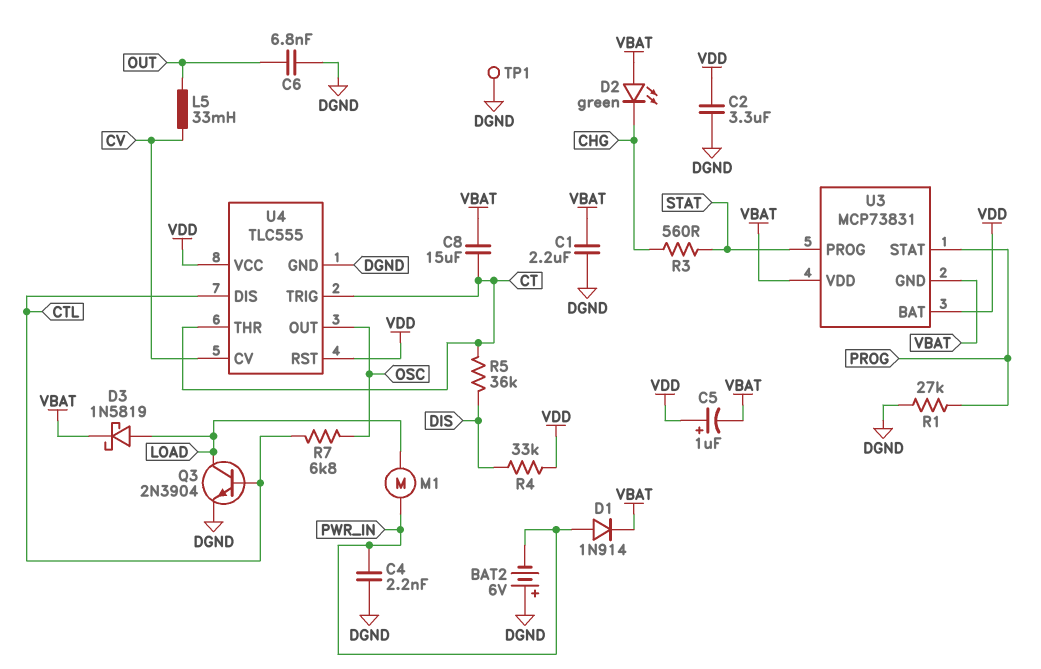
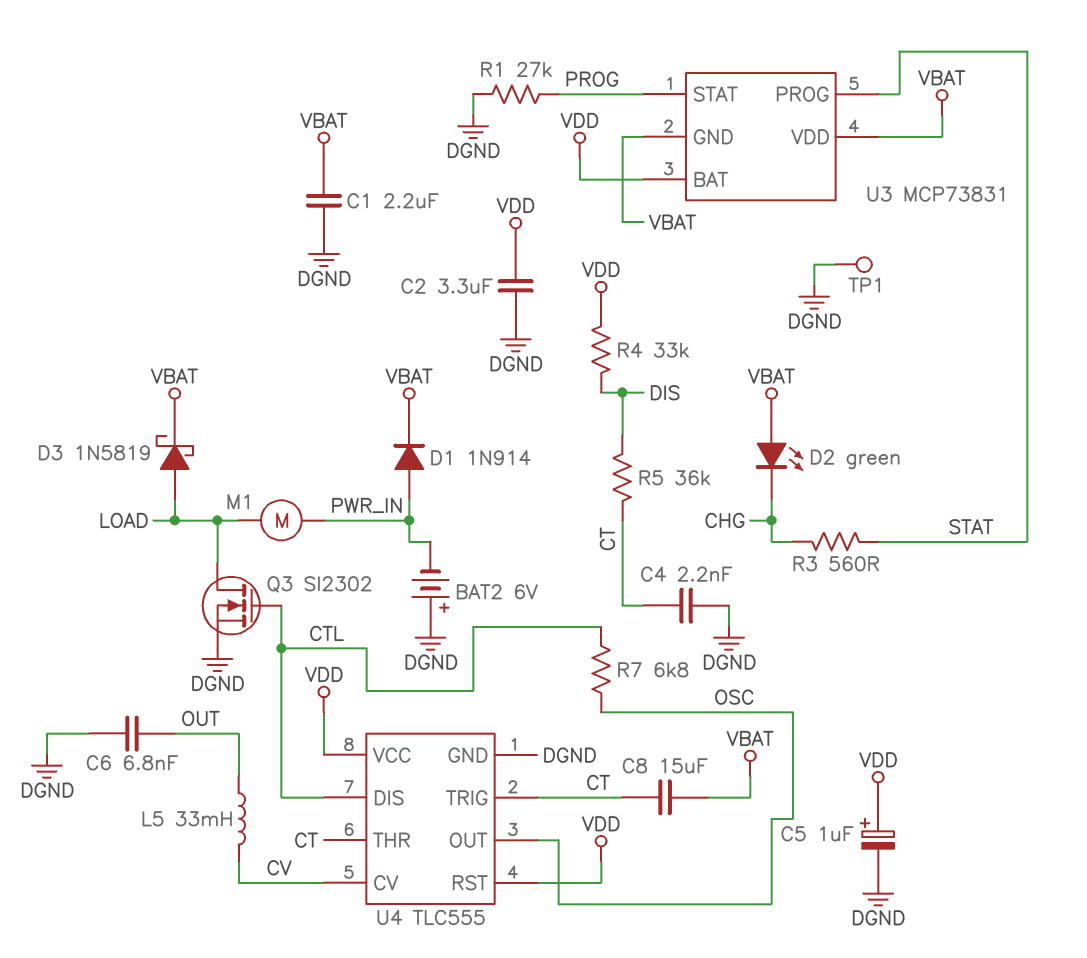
C4: 2.2nF (DGND, PWR_IN) -> 2.2nF (CT, DGND)
C5: 1uF (plus VDD, minus VBAT) -> 1uF (plus VDD, minus DGND)
Q3: NPN 2N3904 (B CTL, C LOAD, E DGND) -> NMOS SI2302 (G CTL, D LOAD, S DGND)

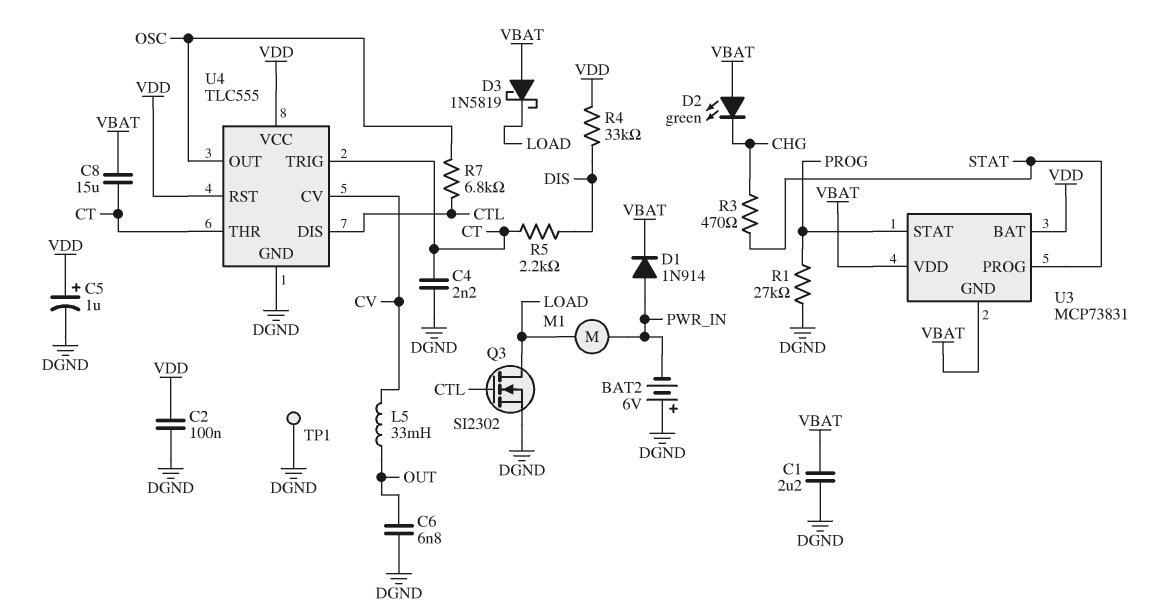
C2: 3.3uF (DGND, VDD) -> 100nF (DGND, VDD)
D3: schottky 1N5819 (A LOAD, K VBAT) -> schottky 1N5819 (A VBAT, K LOAD)
R3: 560 (CHG, STAT) -> 470 (CHG, STAT)
R5: 36k (CT, DIS) -> 2.2k (CT, DIS)

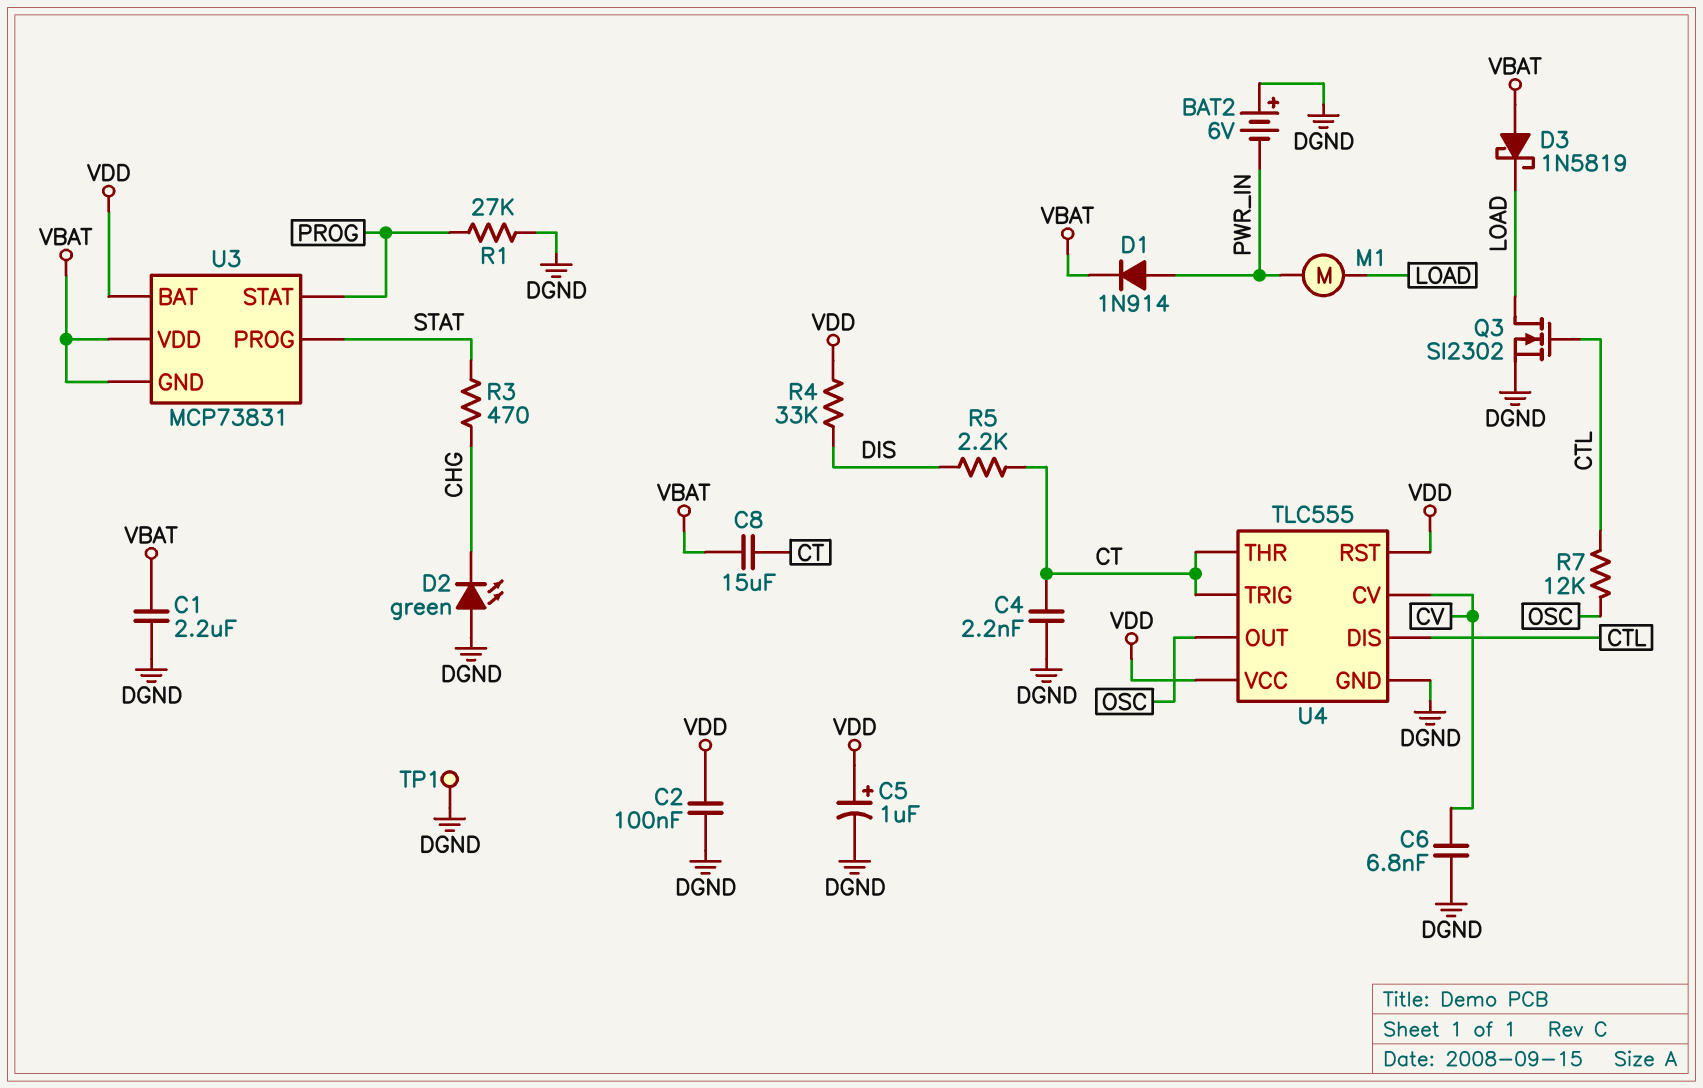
C6: 6.8nF (DGND, OUT) -> 6.8nF (CV, DGND)
D2: LED green (A VBAT, K CHG) -> LED green (A DGND, K CHG)
L5: 33mH (CV, OUT) -> none
R7: 6.8k (CTL, OSC) -> 12k (CTL, OSC)

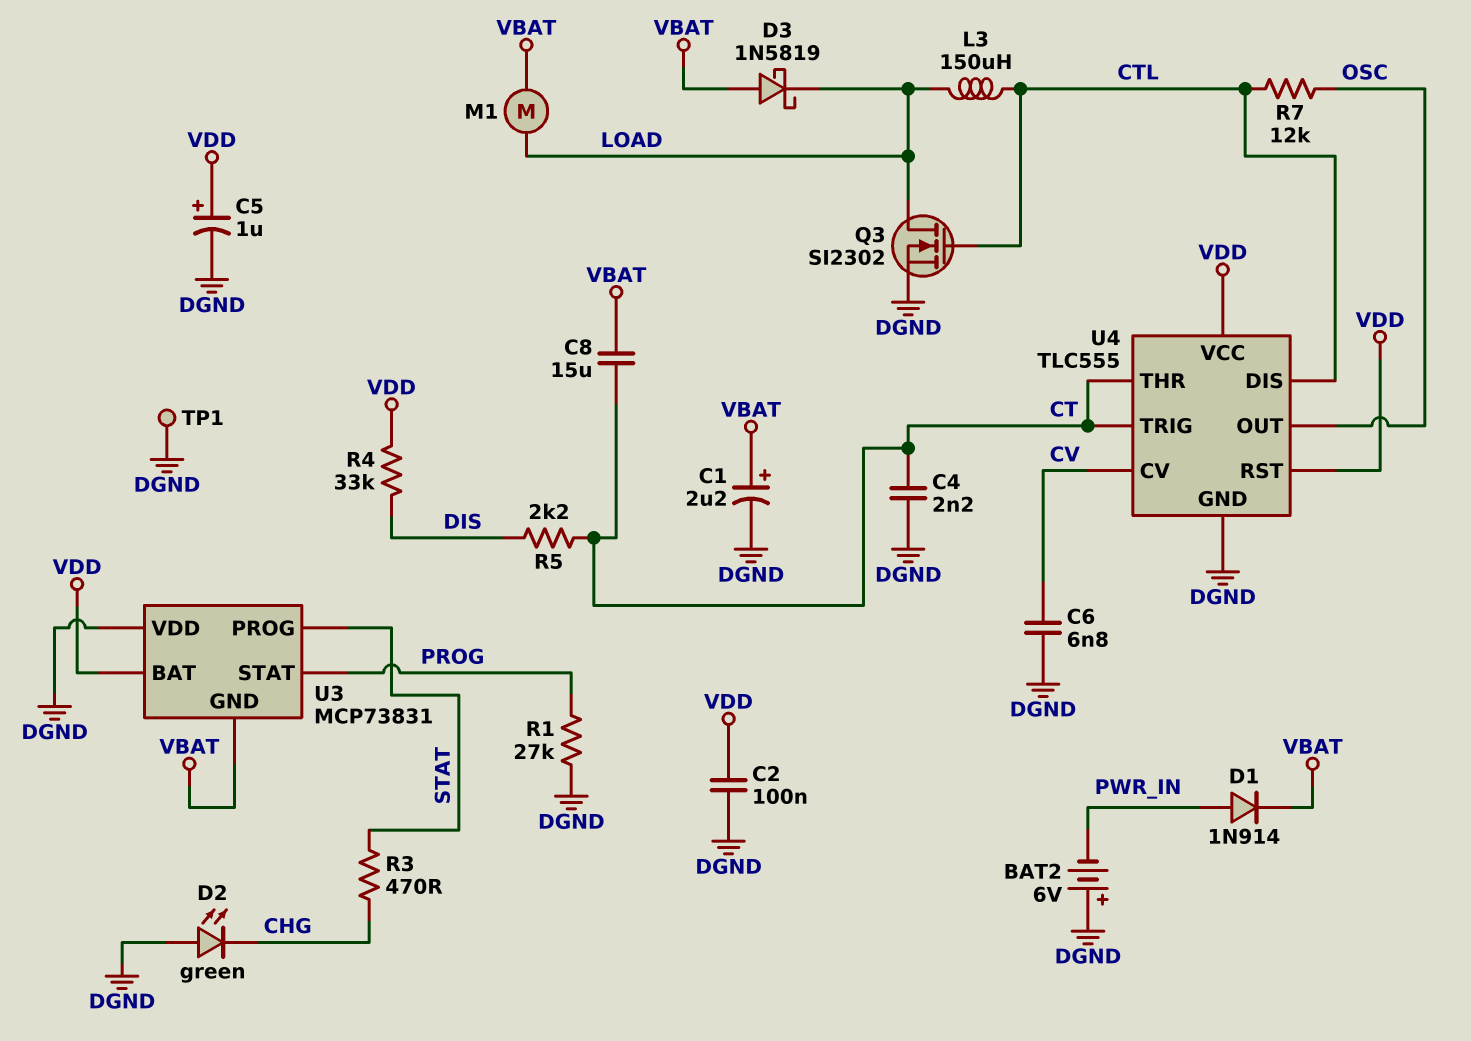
C1: 2.2uF (DGND, VBAT) -> 2.2uF (plus VBAT, minus DGND)
L3: none -> 150uH (CTL, LOAD)
M1: motor (LOAD, PWR_IN) -> motor (LOAD, VBAT)
U3 pin VDD: VBAT -> DGND

